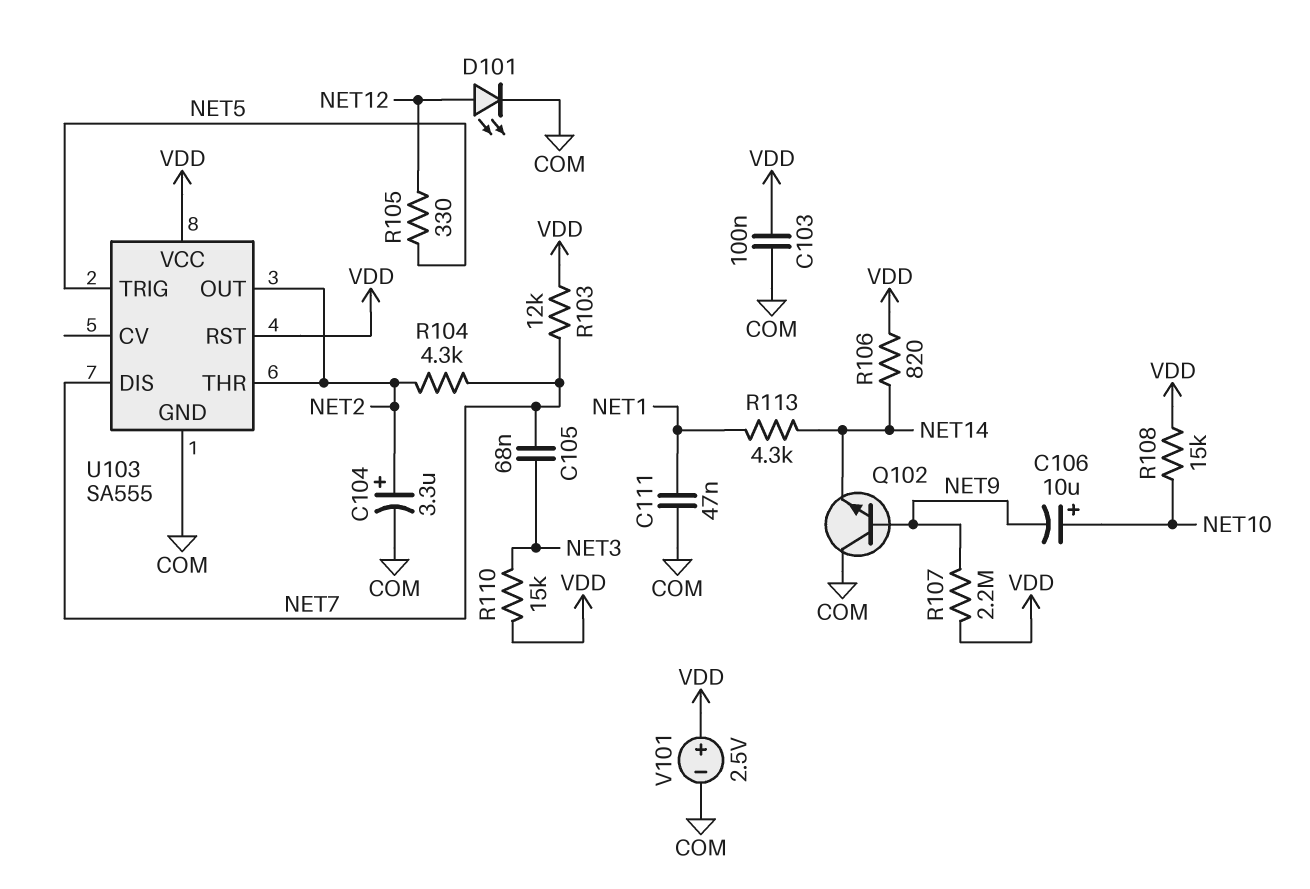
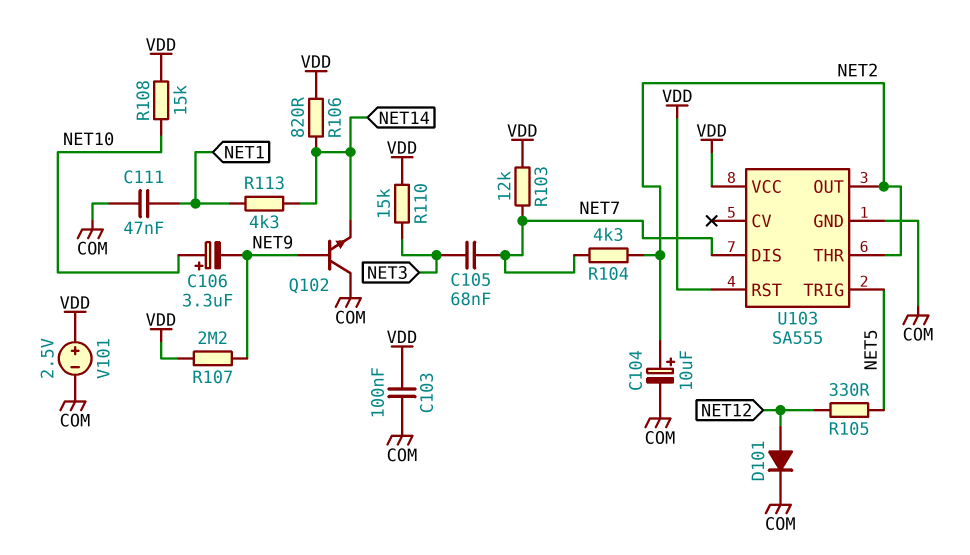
C104: 3.3uF (plus NET2, minus COM) -> 10uF (plus NET2, minus COM)
C106: 10uF (plus NET10, minus NET9) -> 3.3uF (plus NET10, minus NET9)
D101: LED (A NET12, K COM) -> diode (A NET12, K COM)

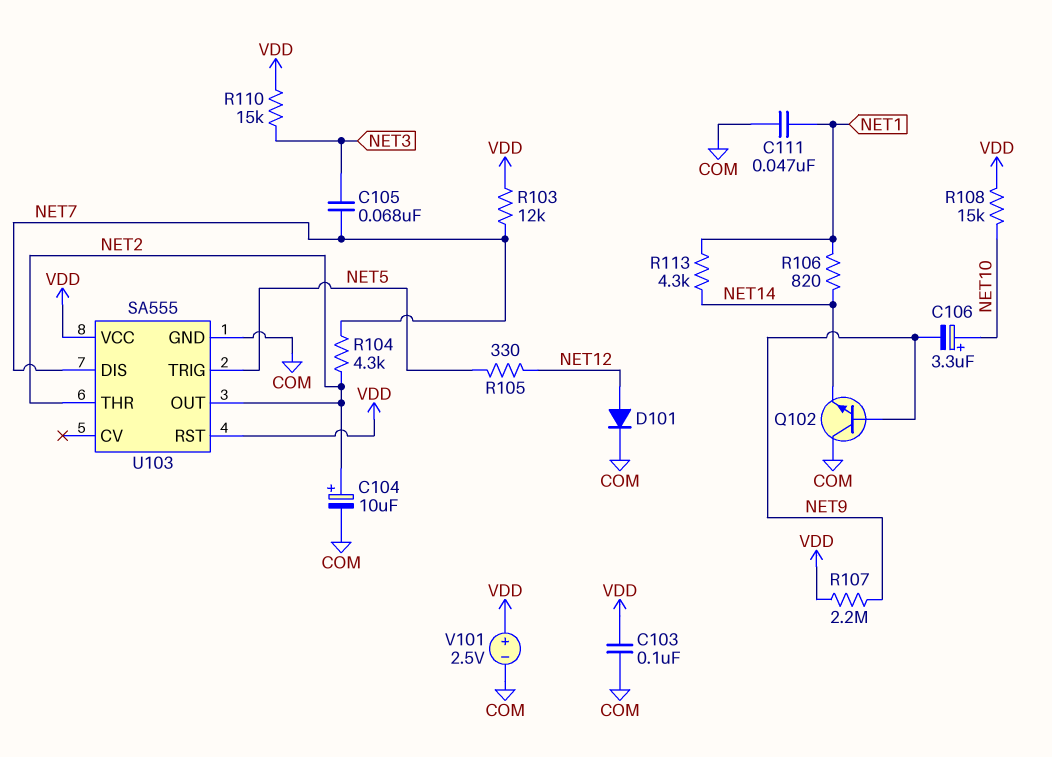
R106: 820 (NET14, VDD) -> 820 (NET1, NET14)

